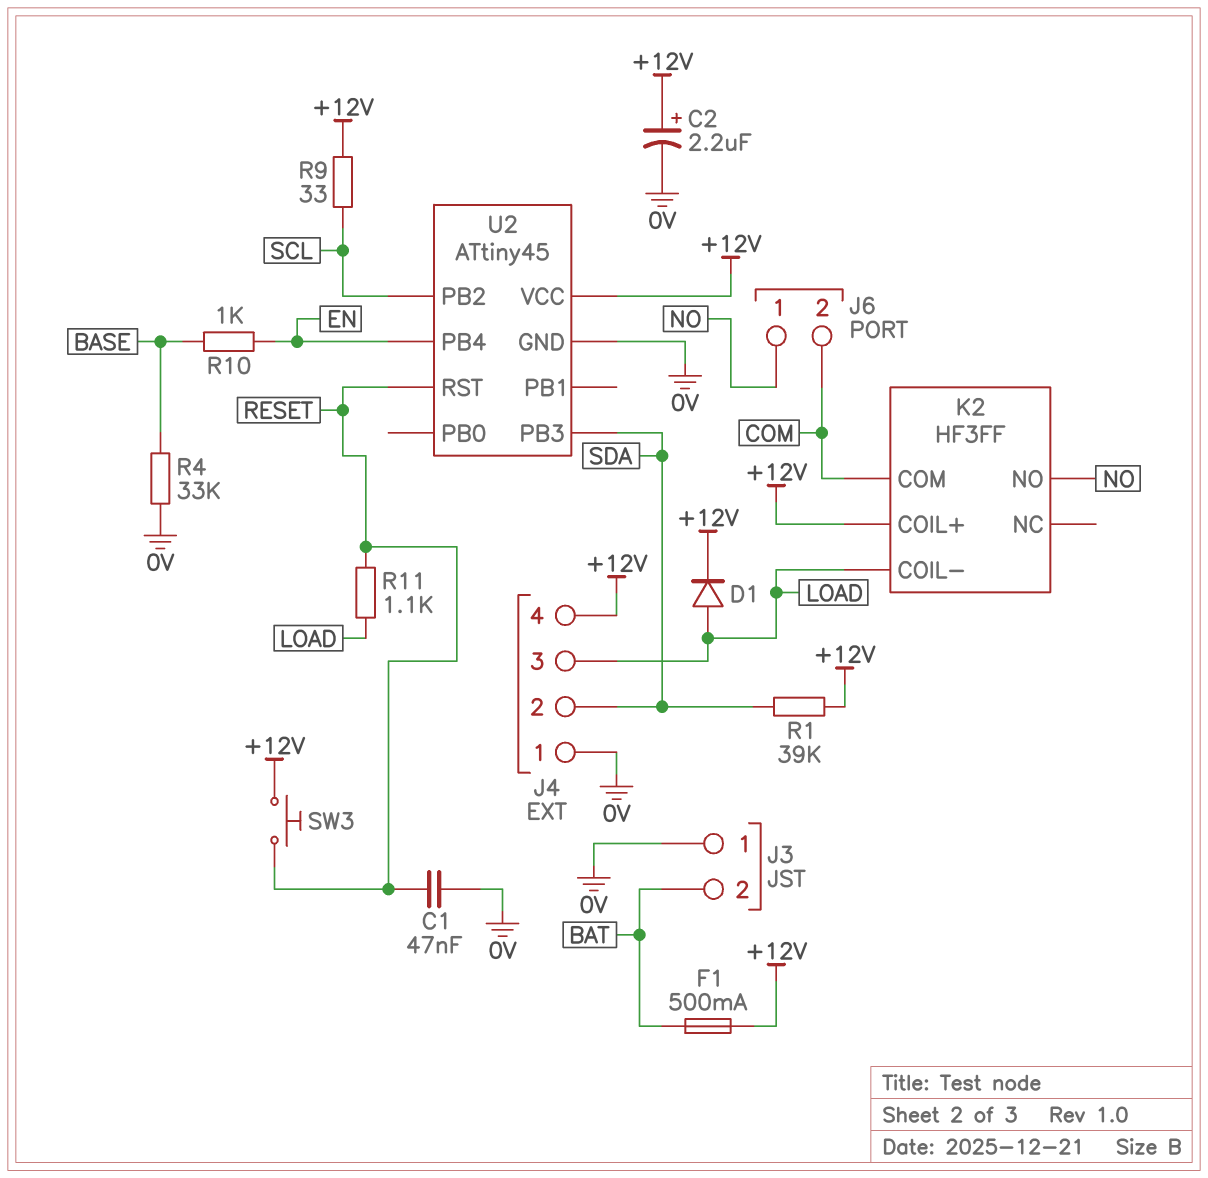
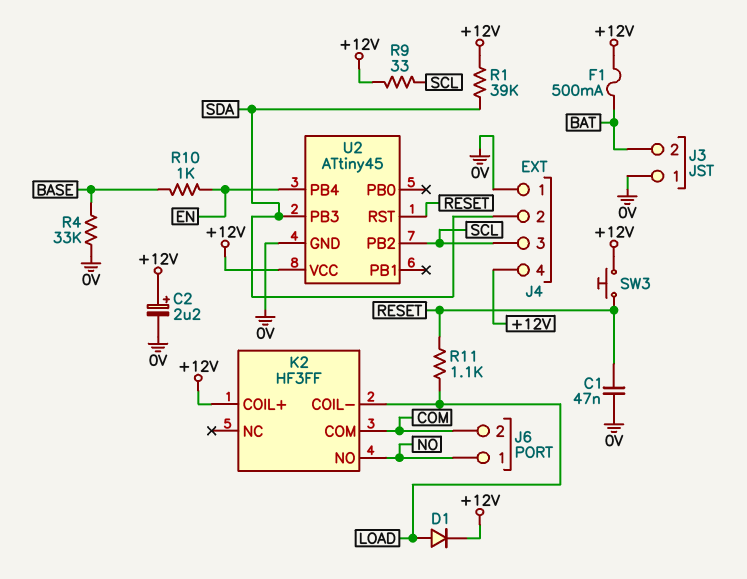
J4 pin 3: LOAD -> SCL

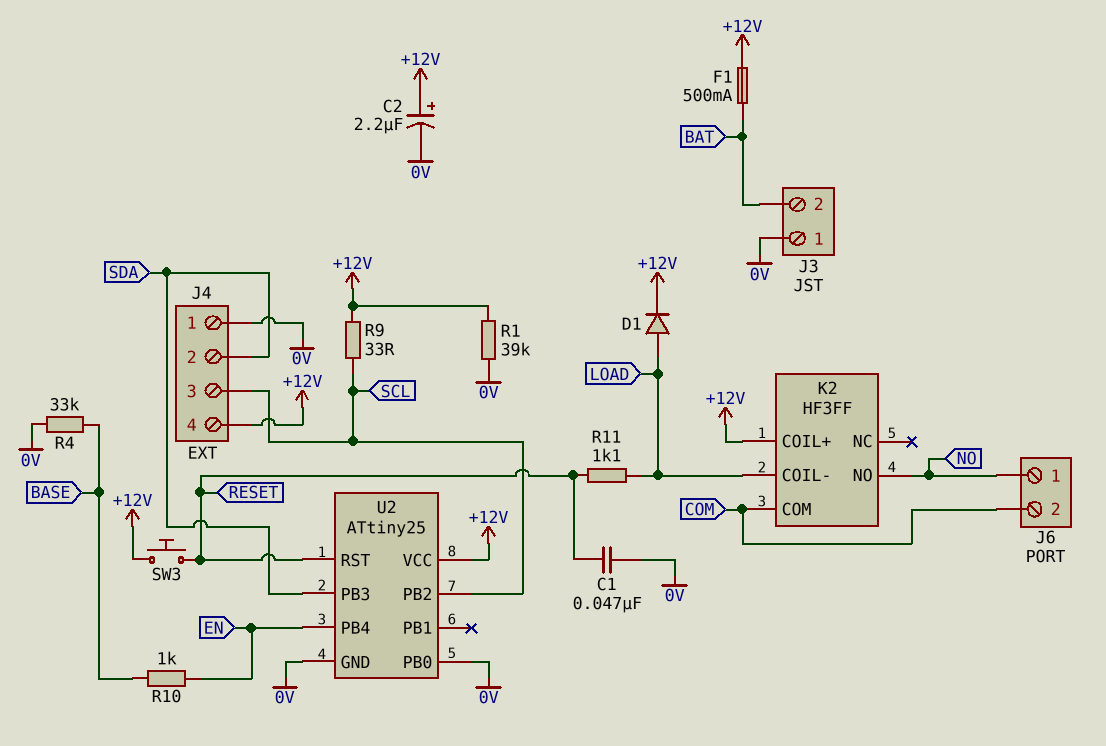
R1: 39k (+12V, SDA) -> 39k (+12V, 0V)
U2: ATtiny45 -> ATtiny25
U2 pin PB0: none -> 0V

